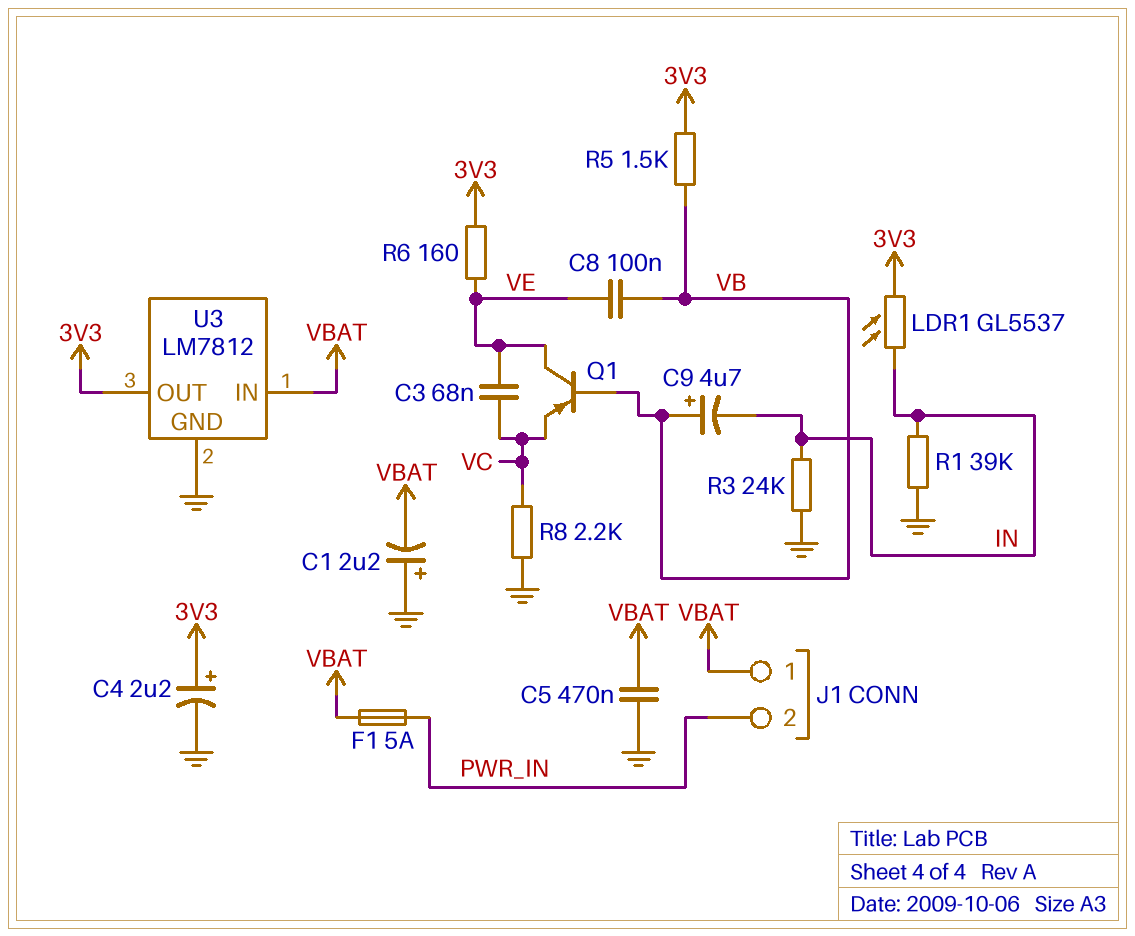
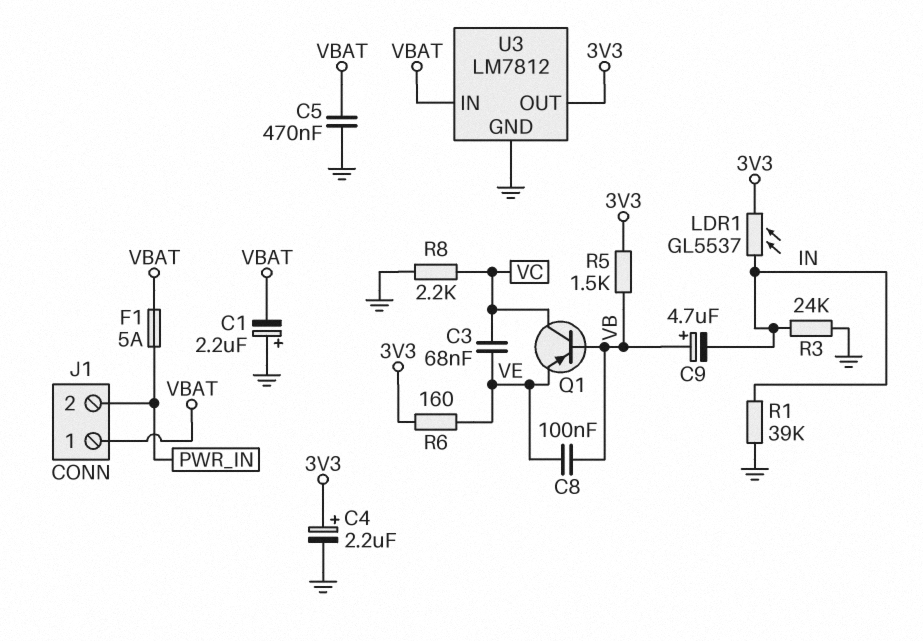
Q1: PNP (B VB, C VE, E VC) -> PNP (B VB, C VC, E VE)

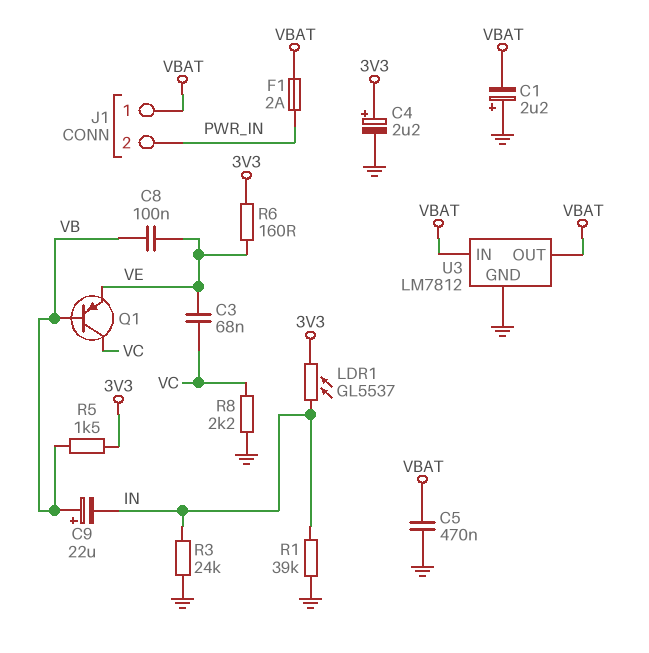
C9: 4.7uF (plus VB, minus IN) -> 22uF (plus VB, minus IN)
F1: 5A (PWR_IN, VBAT) -> 2A (PWR_IN, VBAT)
U3 pin OUT: 3V3 -> VBAT

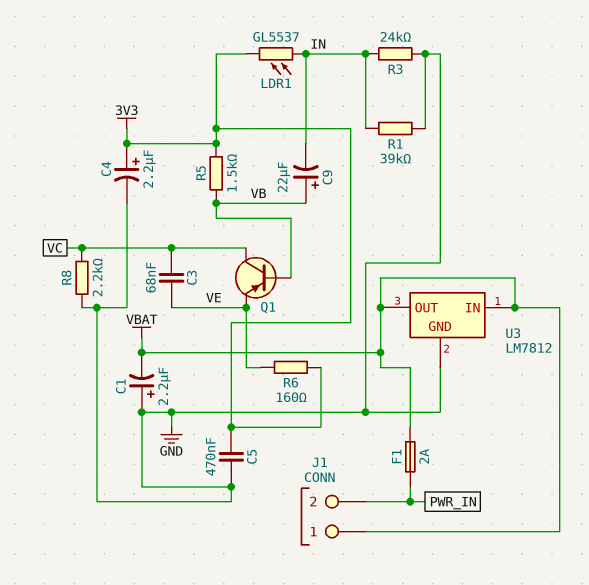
C5: 470nF (GND, VBAT) -> 470nF (3V3, GND)
C8: 100nF (VB, VE) -> none

